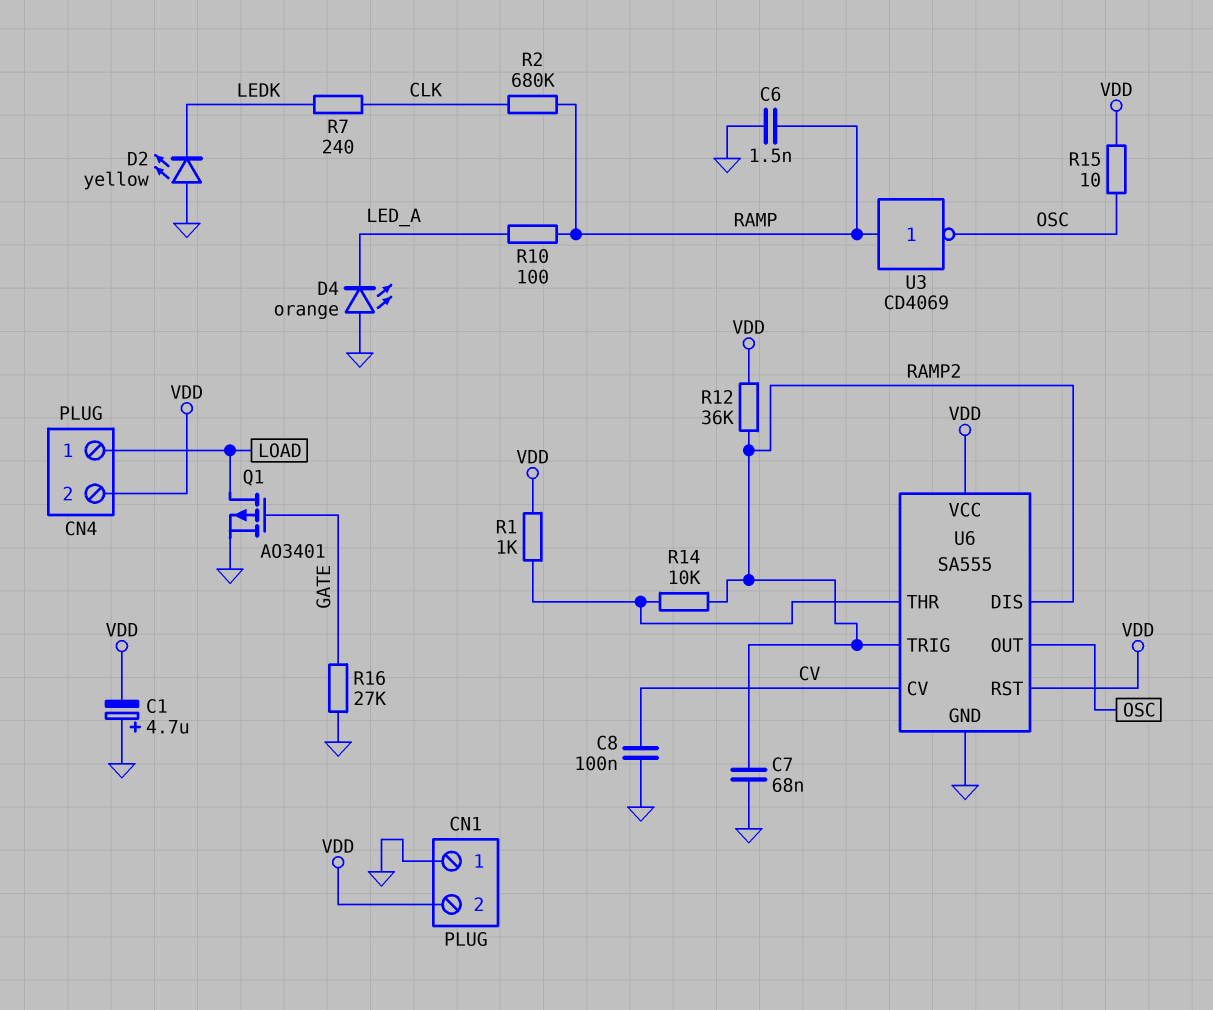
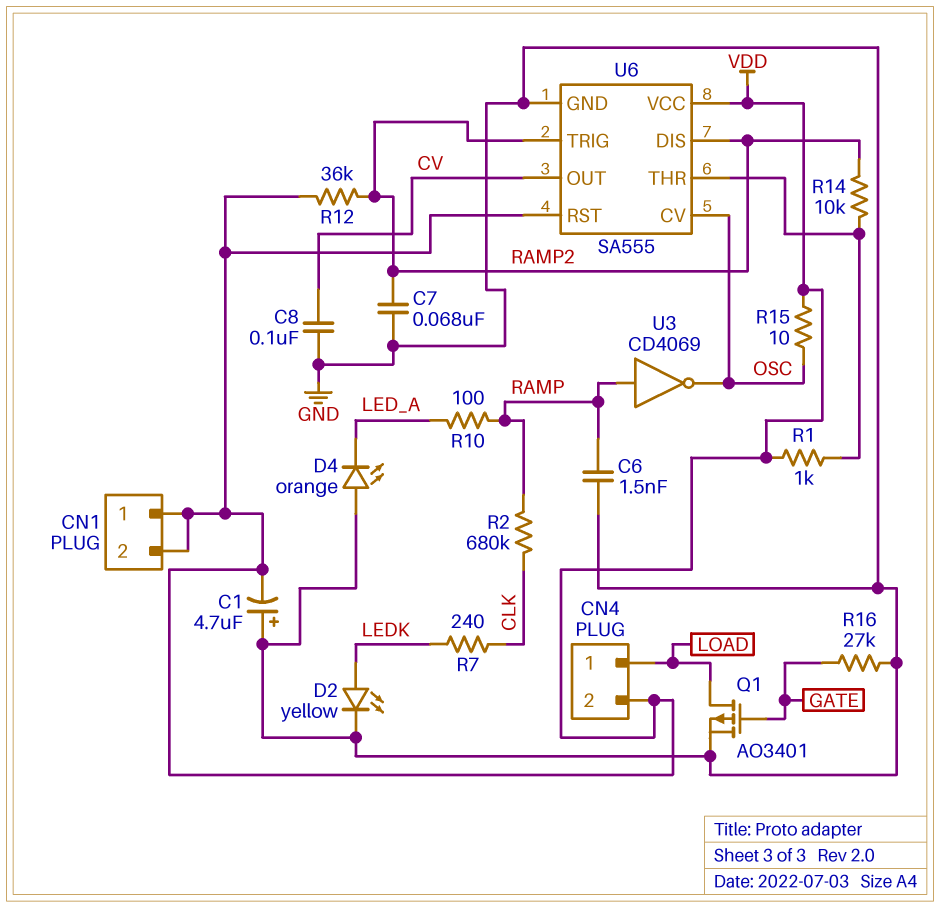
CN1 pin 1: GND -> VDD
D2: LED yellow (A GND, K LEDK) -> LED yellow (A LEDK, K GND)
U6 pin CV: CV -> OSC
U6 pin OUT: OSC -> CV

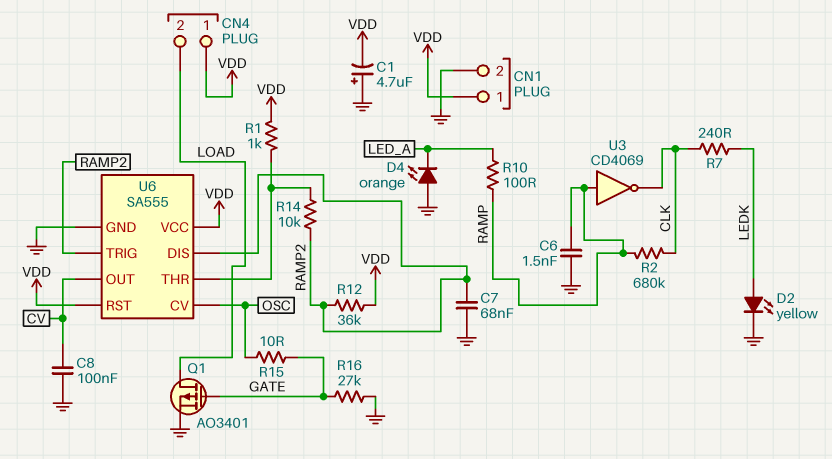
CN1 pin 2: VDD -> GND
CN4 pin 1: LOAD -> VDD
CN4 pin 2: VDD -> LOAD
R15: 10 (OSC, VDD) -> 10 (GATE, OSC)
U3: NOT CD4069 (in RAMP, out OSC) -> NOT CD4069 (in RAMP, out CLK)

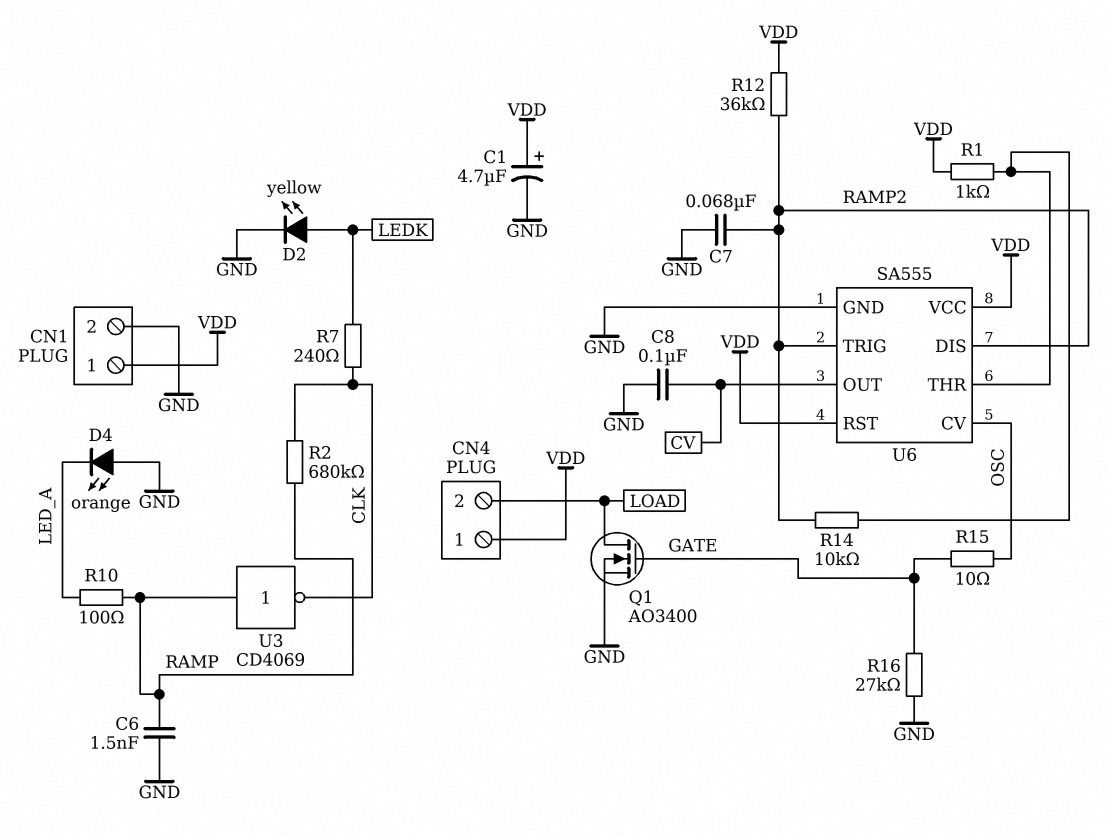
C1: 4.7uF (plus GND, minus VDD) -> 4.7uF (plus VDD, minus GND)
Q1: PMOS AO3401 (G GATE, D LOAD, S GND) -> NMOS AO3400 (G GATE, D LOAD, S GND)

